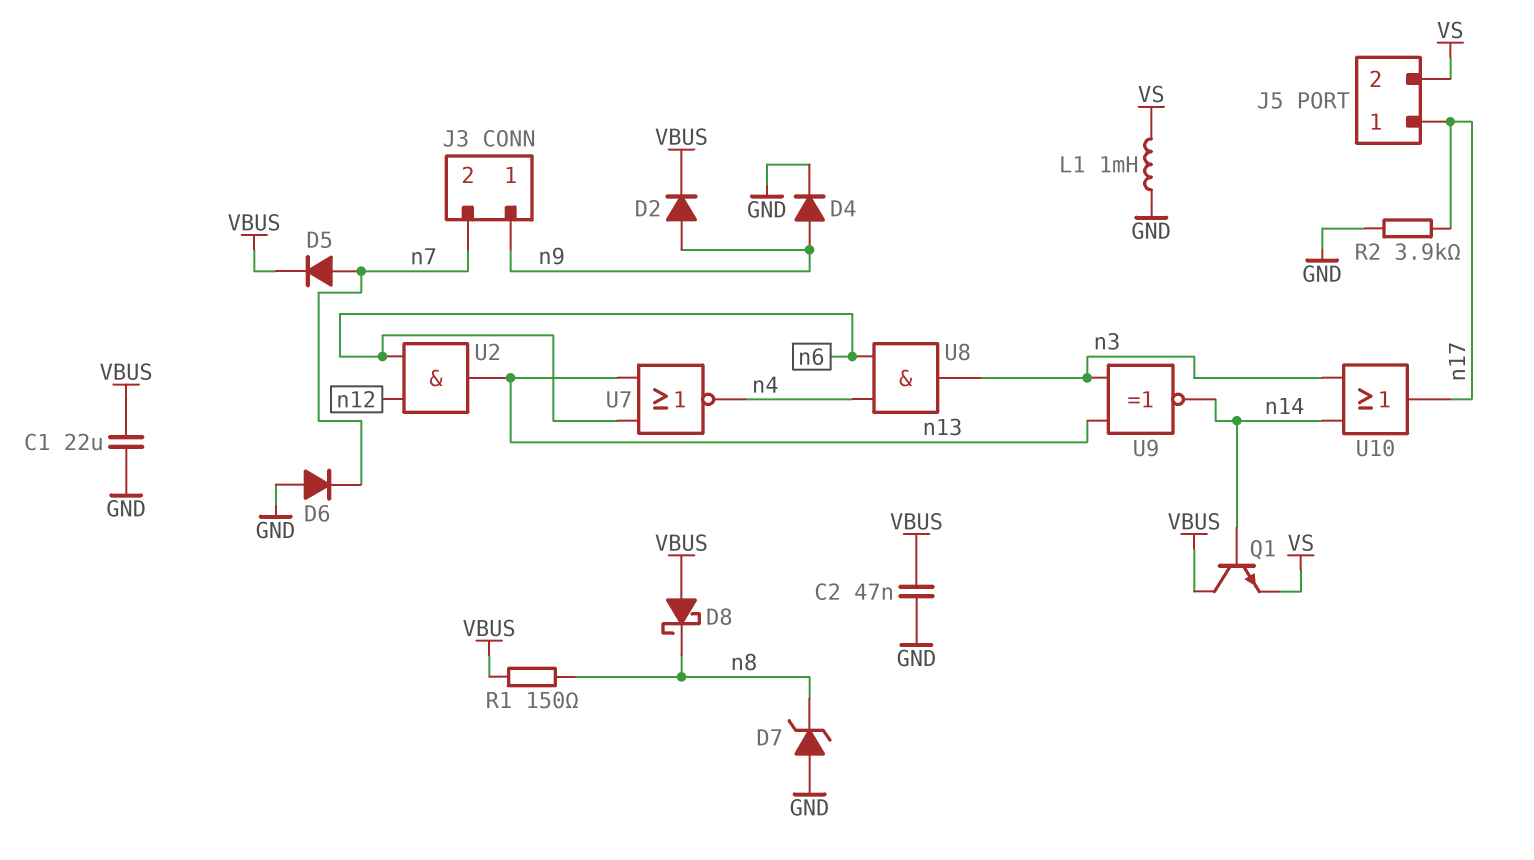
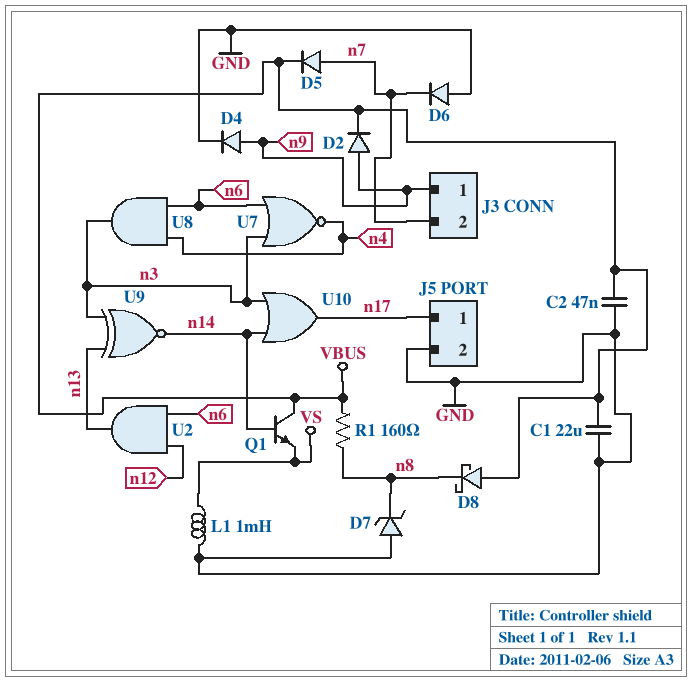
J5 pin 2: VS -> GND
R1: 150 (VBUS, n8) -> 160 (VBUS, n8)
R2: 3.9k (GND, n17) -> none
U7: NOR (in n6, in n13, out n4) -> NOR (in n3, in n6, out n4)

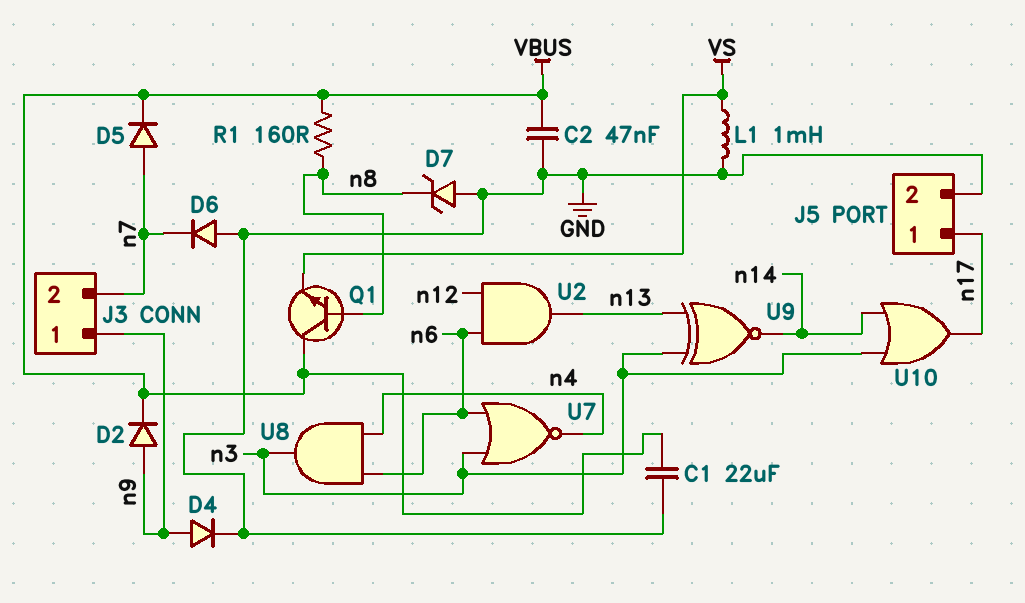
D8: schottky (A VBUS, K n8) -> none
Q1: NPN (B n14, C VBUS, E VS) -> NPN (B n8, C VBUS, E VS)

